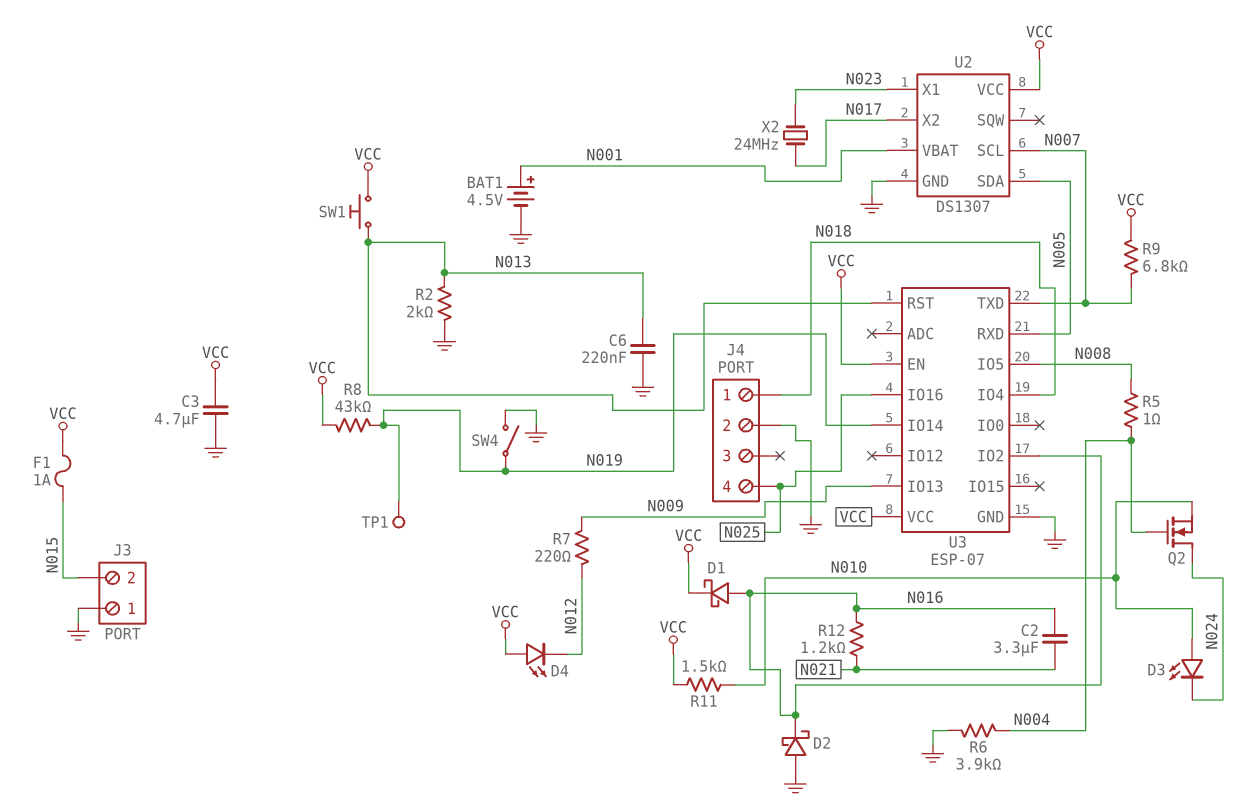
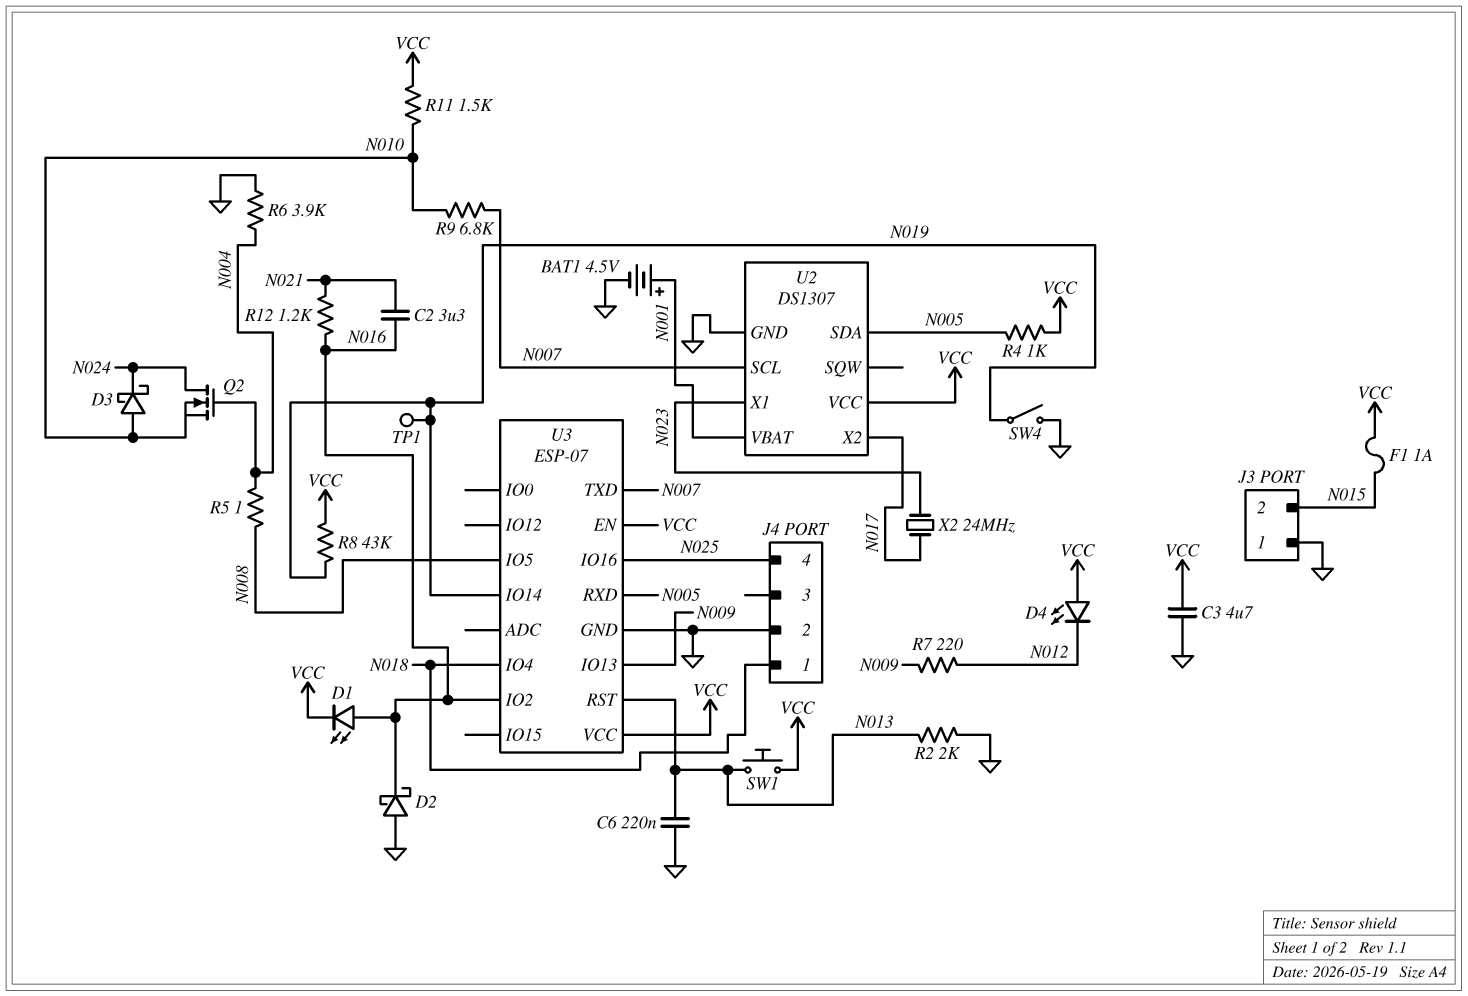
D1: schottky (A N016, K VCC) -> LED (A N016, K VCC)
D3: LED (A N010, K N024) -> schottky (A N010, K N024)
R4: none -> 1k (N005, VCC)
R9: 6.8k (N007, VCC) -> 6.8k (N007, N010)

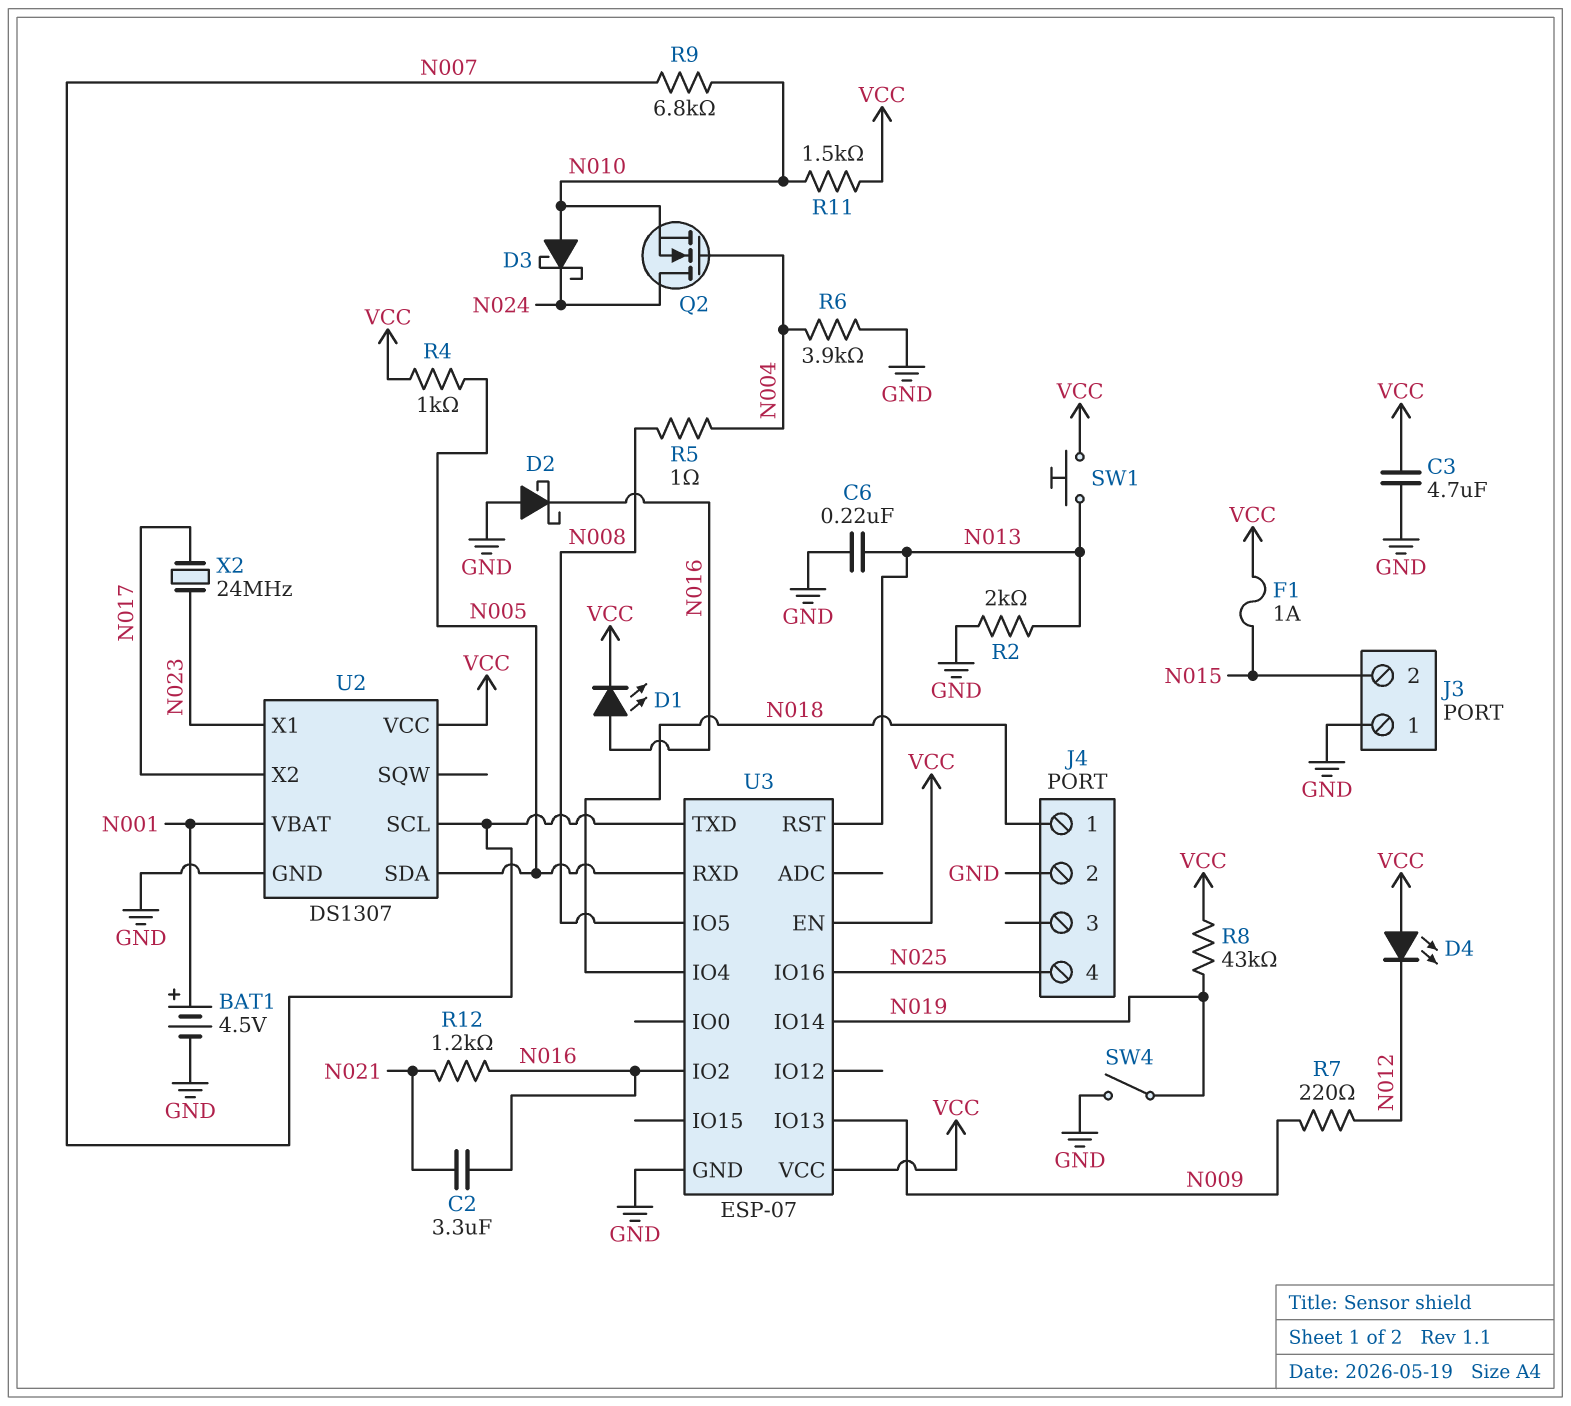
TP1: test point (N019) -> none

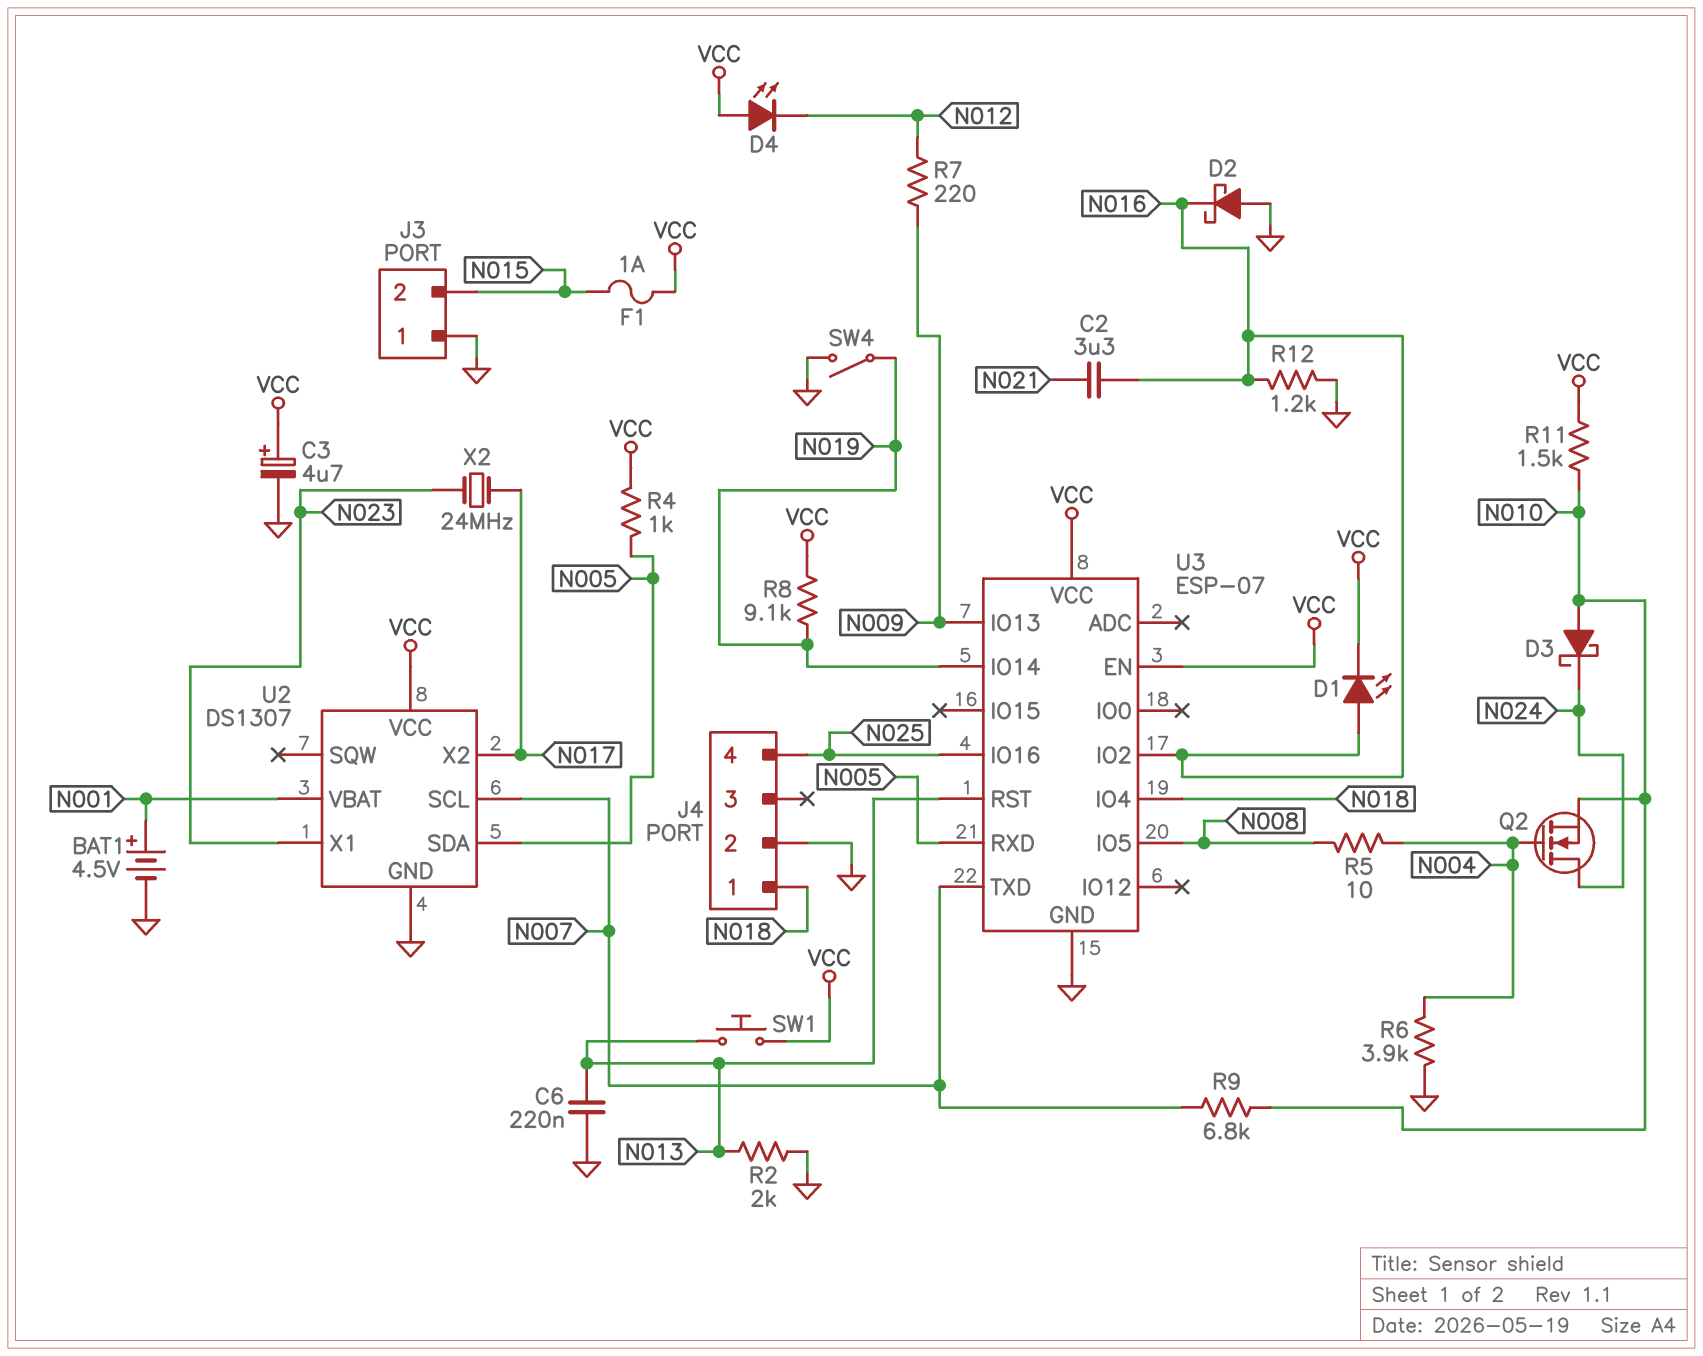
C3: 4.7uF (GND, VCC) -> 4.7uF (plus VCC, minus GND)
R5: 1 (N004, N008) -> 10 (N004, N008)
R8: 43k (N019, VCC) -> 9.1k (N019, VCC)
R12: 1.2k (N016, N021) -> 1.2k (GND, N016)

